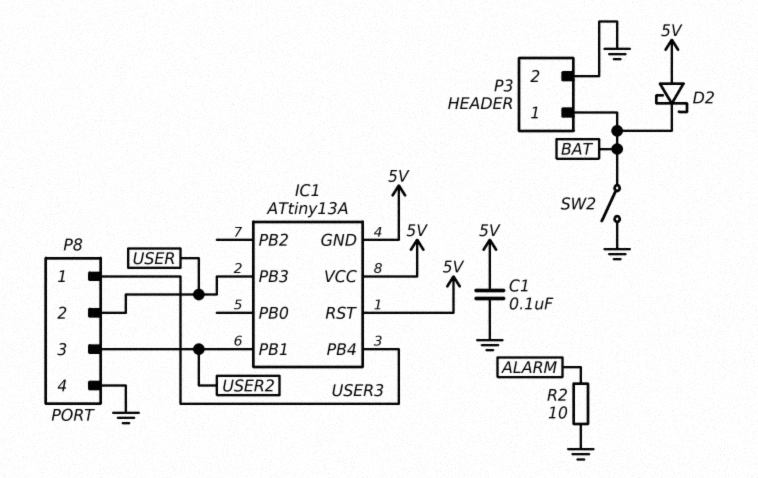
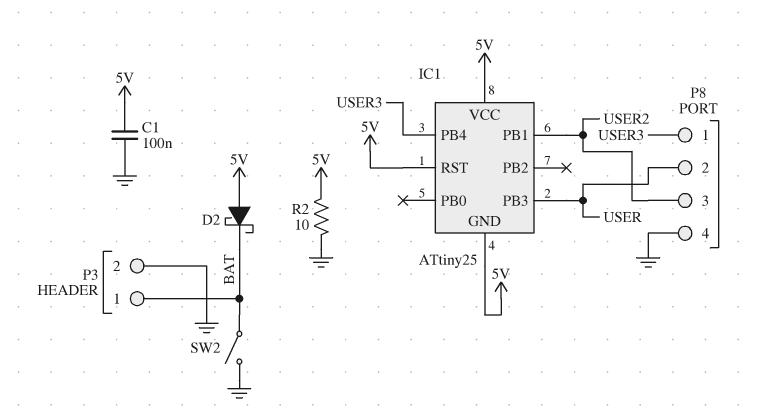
IC1: ATtiny13A -> ATtiny25
R2: 10 (ALARM, GND) -> 10 (5V, GND)

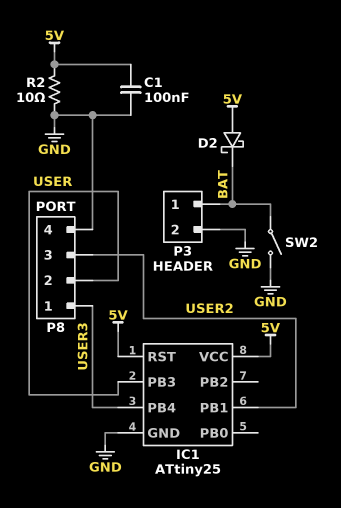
IC1 pin GND: 5V -> GND

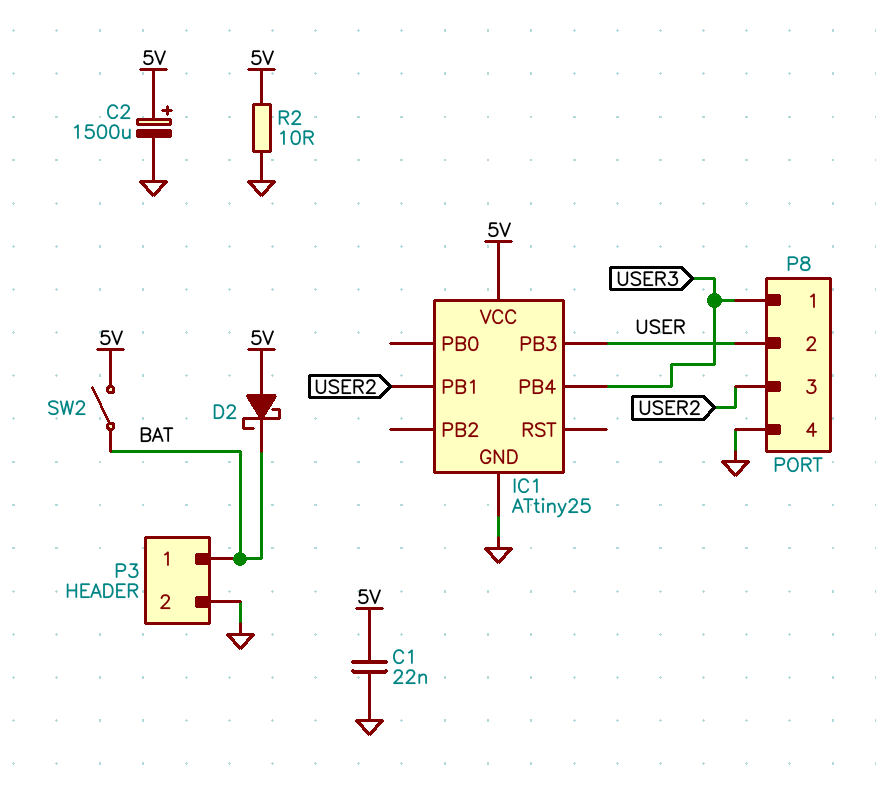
C1: 100nF (5V, GND) -> 22nF (5V, GND)
C2: none -> 1500uF (plus 5V, minus GND)
IC1 pin RST: 5V -> none
SW2: switch (BAT, GND) -> switch (5V, BAT)

